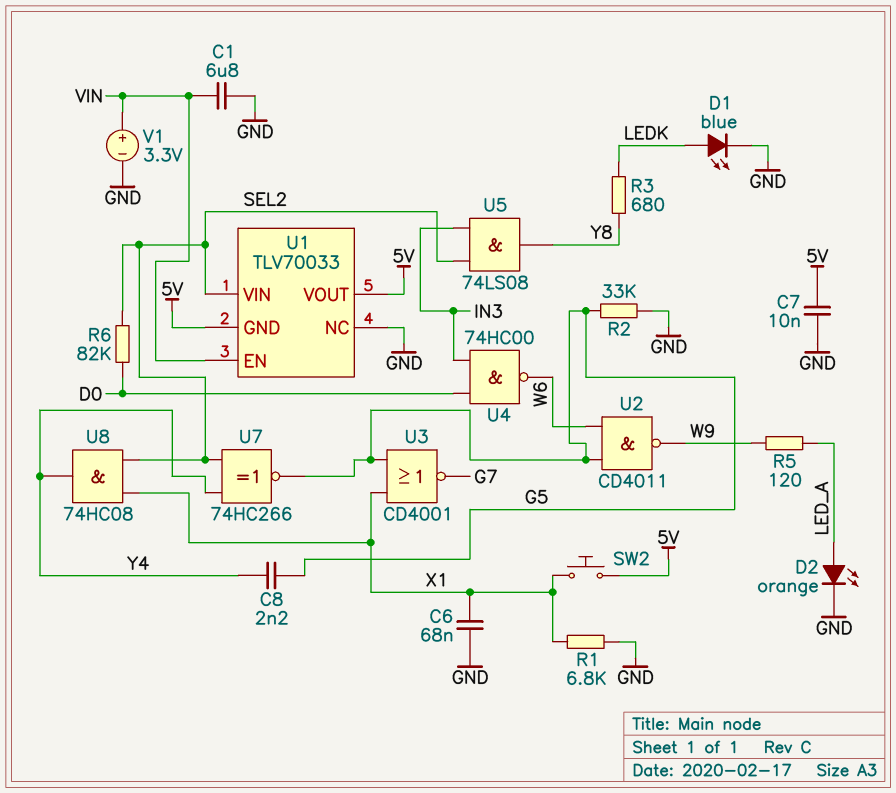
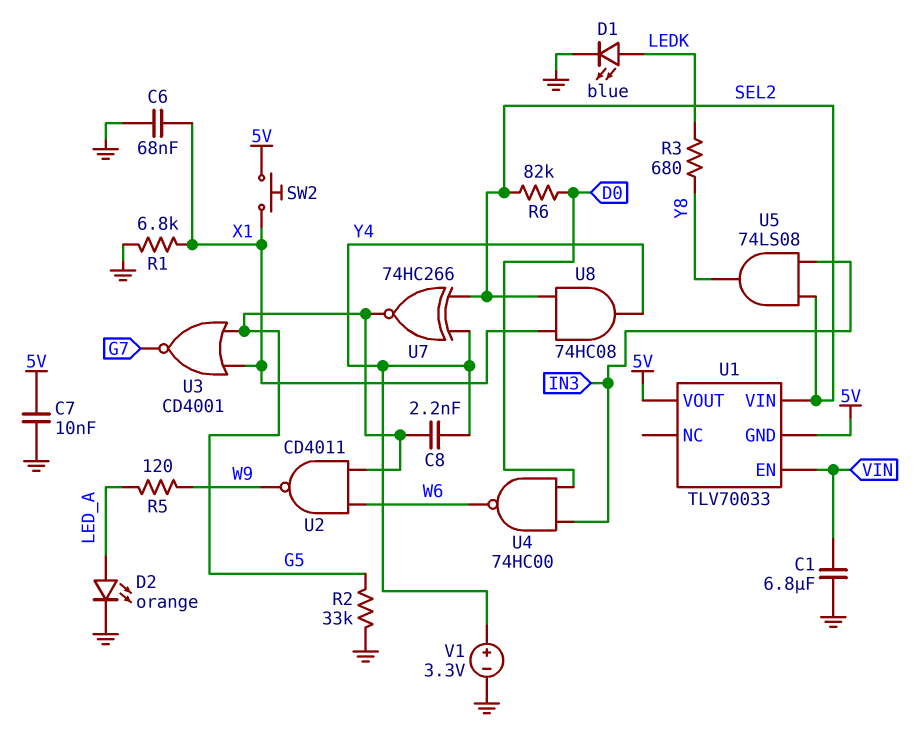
U1 pin NC: GND -> none
V1: 3.3V (plus VIN, minus GND) -> 3.3V (plus Y4, minus GND)

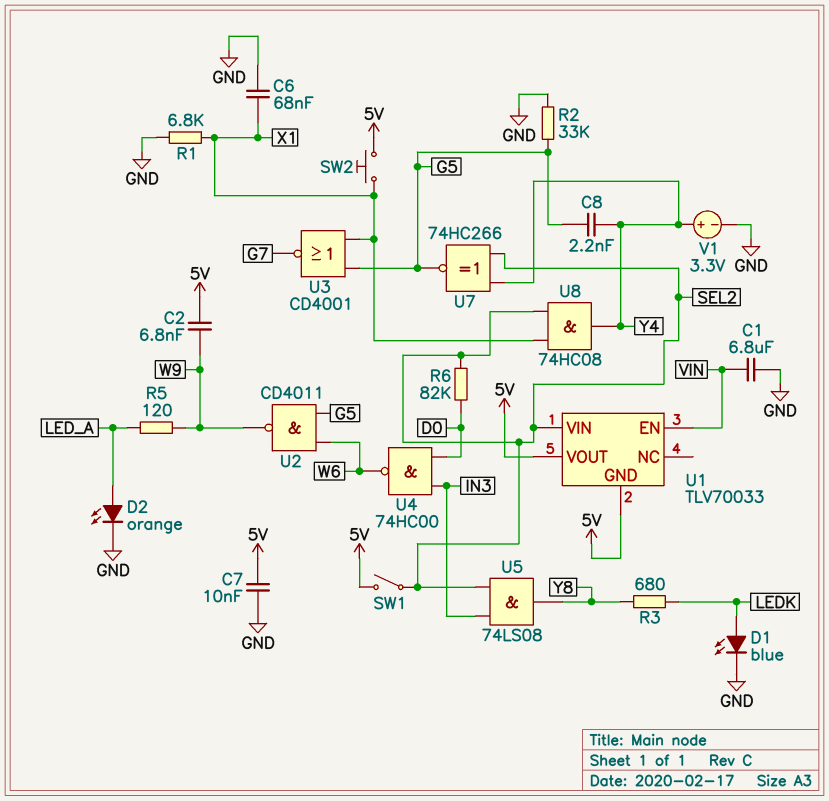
C2: none -> 6.8nF (5V, W9)
SW1: none -> switch (5V, SEL2)

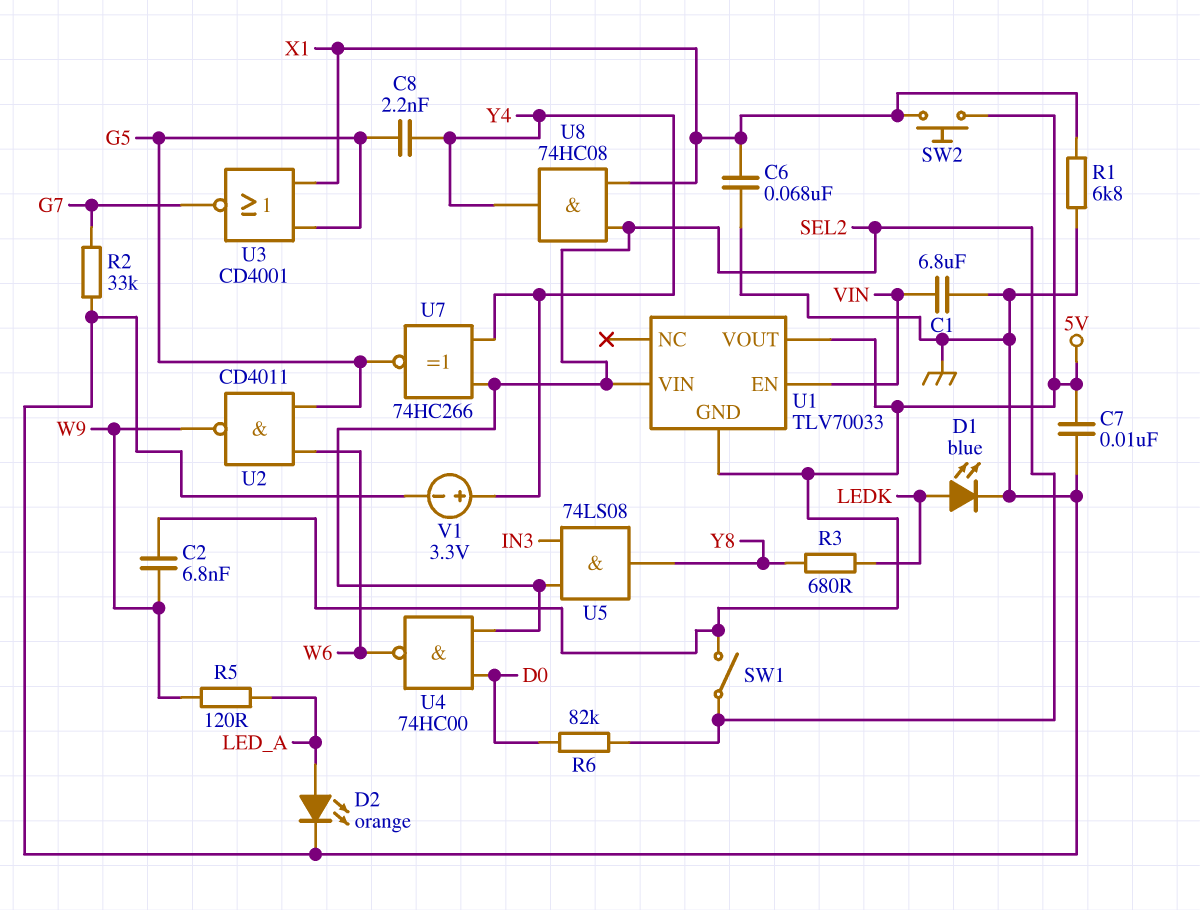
R2: 33k (G5, GND) -> 33k (G7, GND)
U4: NAND 74HC00 (in D0, in IN3, out W6) -> NAND 74HC00 (in D0, in SEL2, out W6)

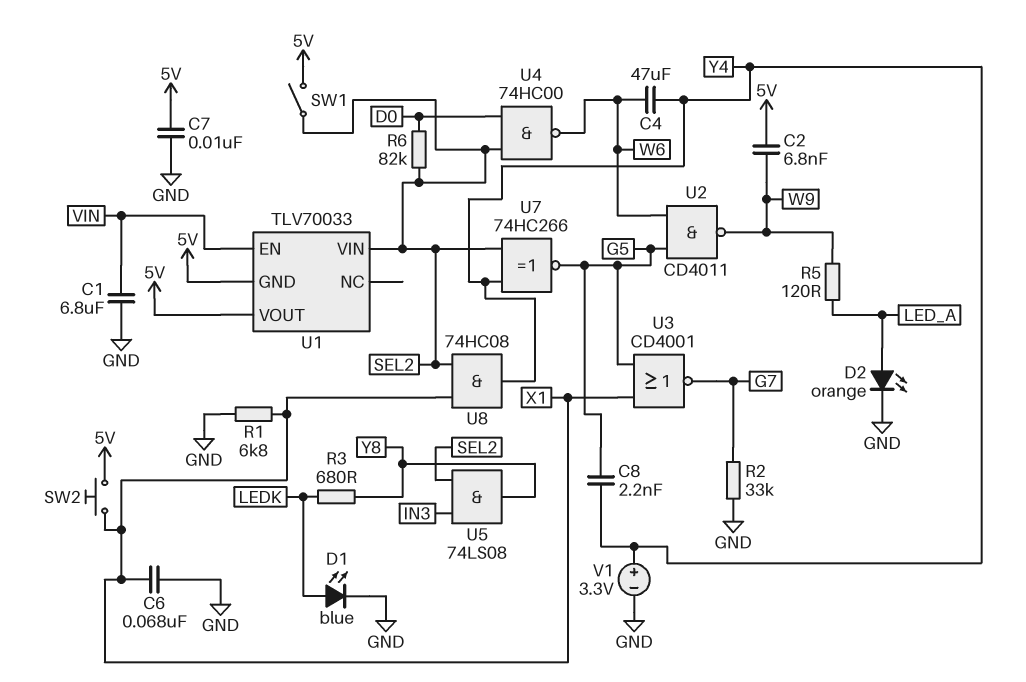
C4: none -> 47uF (W6, Y4)

